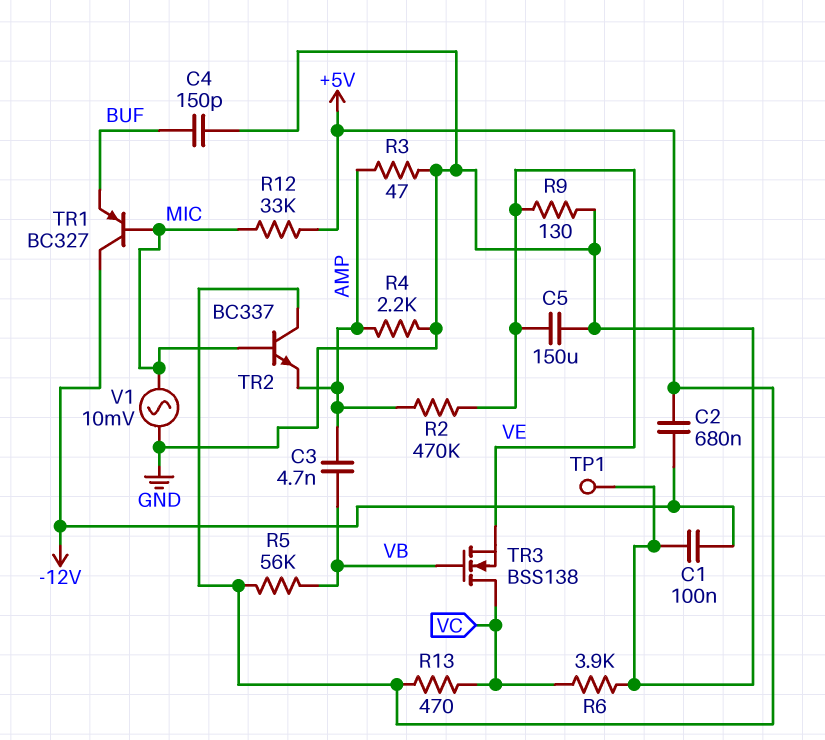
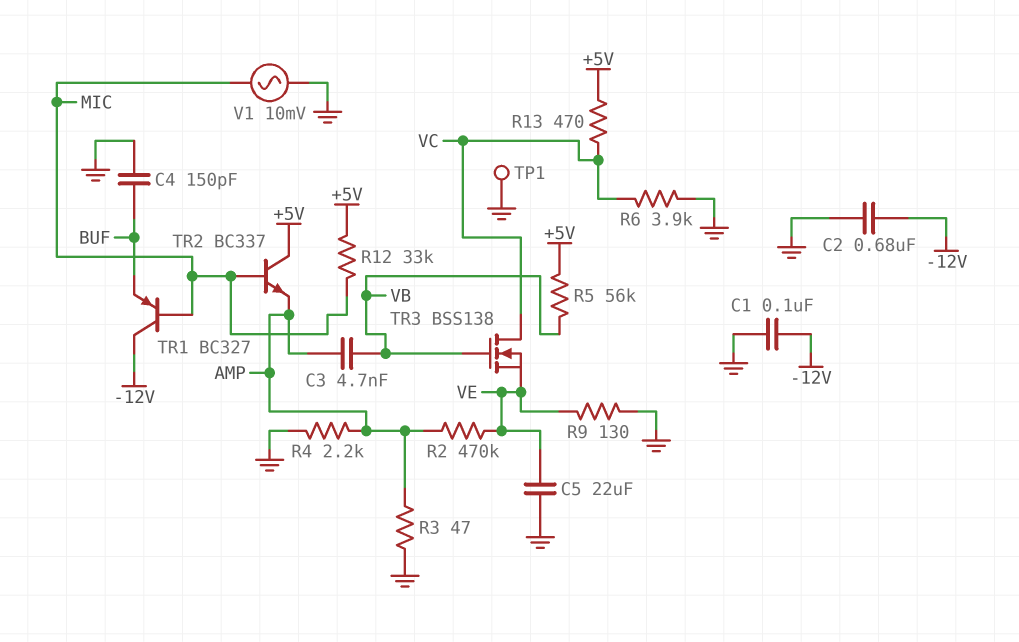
C2: 680nF (+5V, -12V) -> 680nF (-12V, GND)
C5: 150uF (GND, VE) -> 22uF (GND, VE)

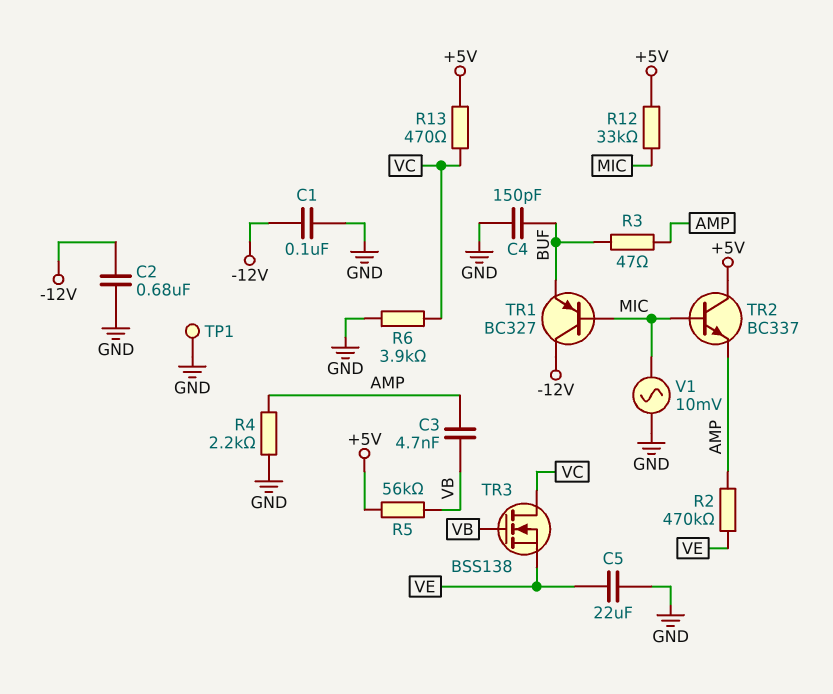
R3: 47 (AMP, GND) -> 47 (AMP, BUF)
R9: 130 (GND, VE) -> none

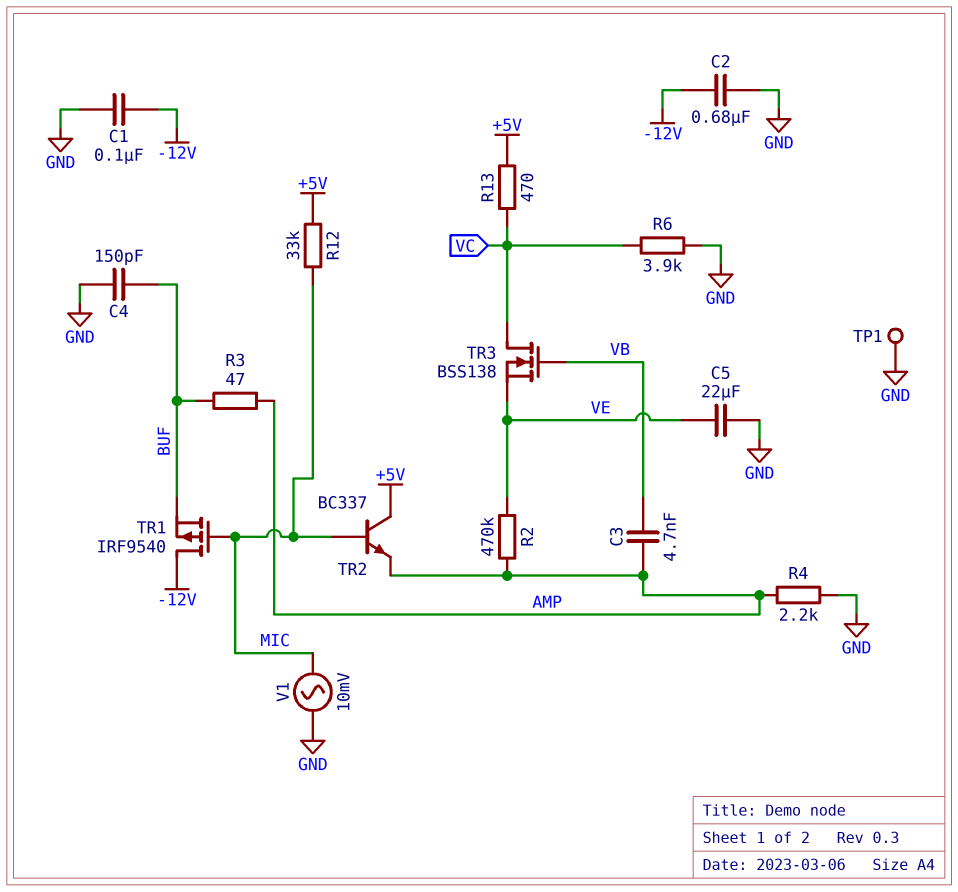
R5: 56k (+5V, VB) -> none
TR1: PNP BC327 (B MIC, C -12V, E BUF) -> PMOS IRF9540 (G MIC, D -12V, S BUF)

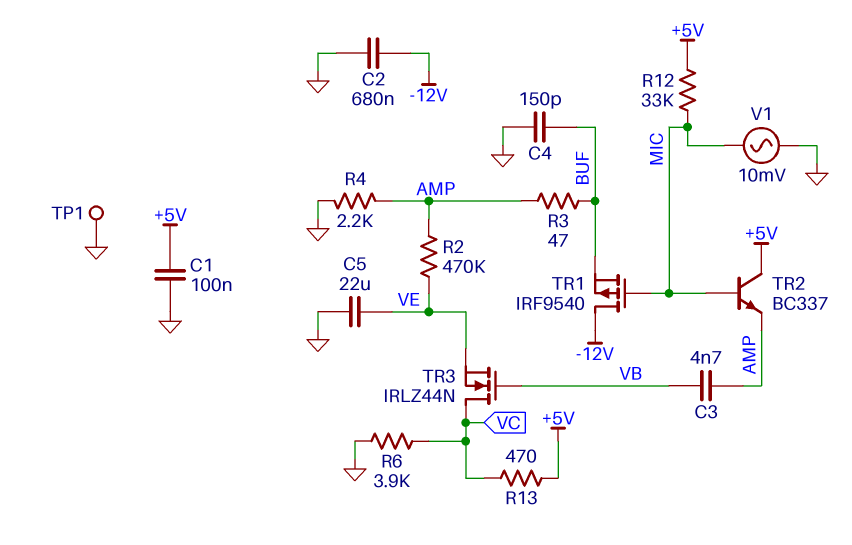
C1: 100nF (-12V, GND) -> 100nF (+5V, GND)
TR3: NMOS BSS138 (G VB, D VC, S VE) -> NMOS IRLZ44N (G VB, D VC, S VE)

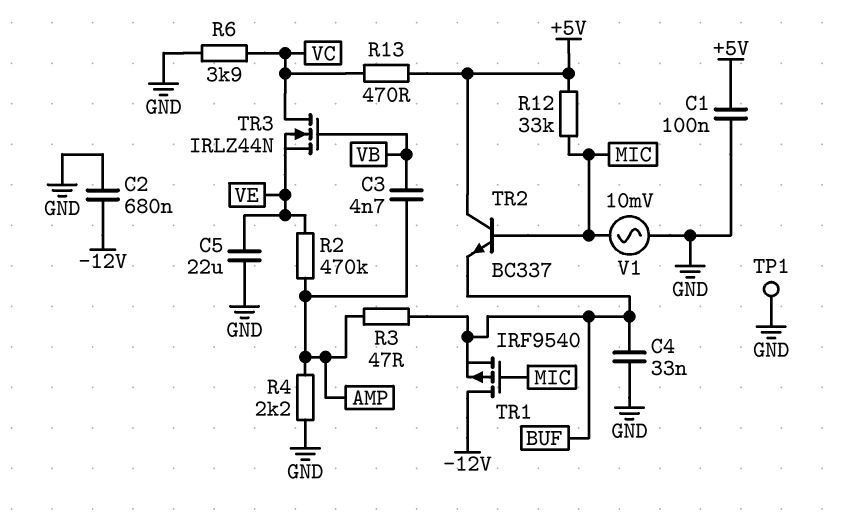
C4: 150pF (BUF, GND) -> 33nF (BUF, GND)
TR2: NPN BC337 (B MIC, C +5V, E AMP) -> NPN BC337 (B MIC, C +5V, E BUF)

